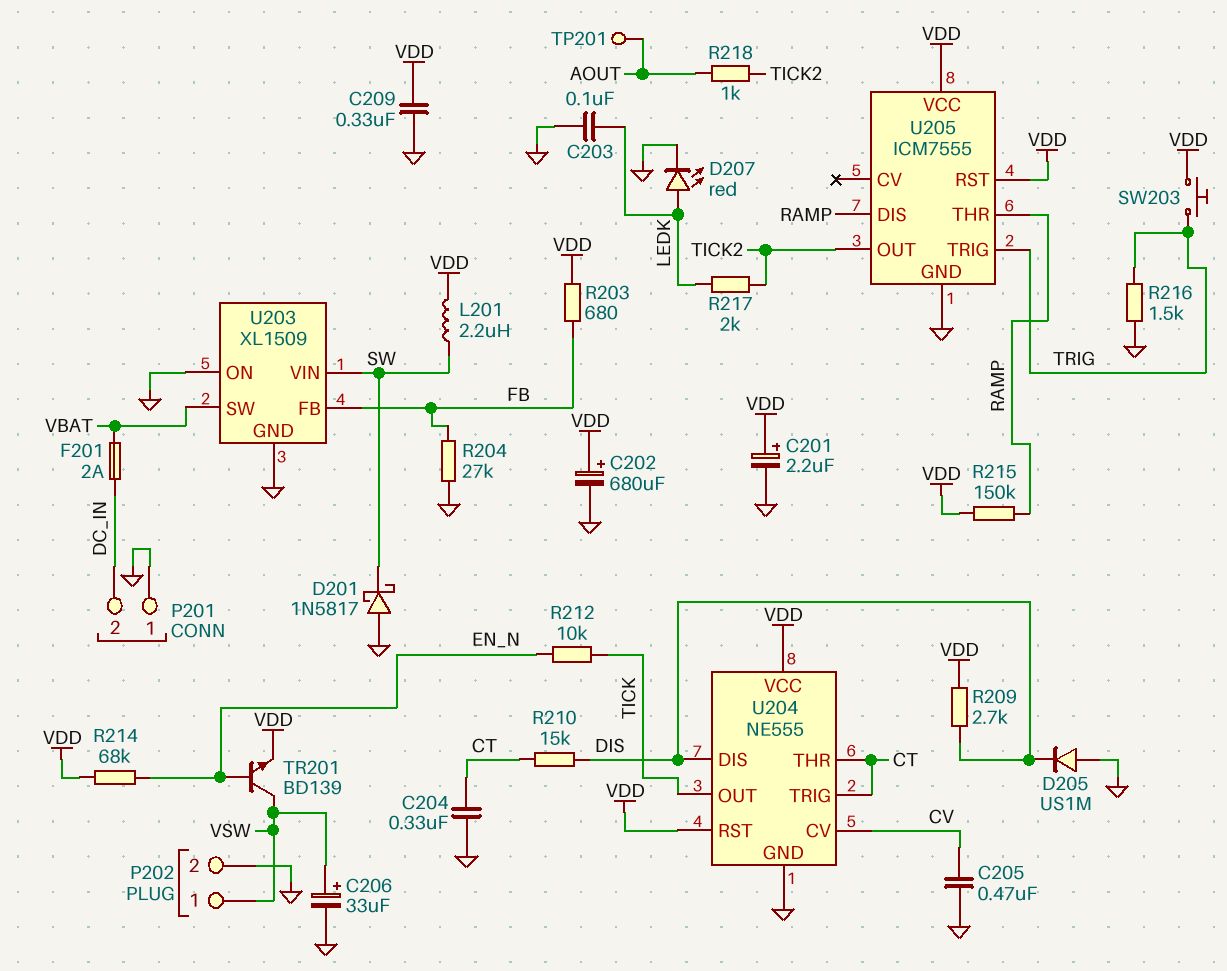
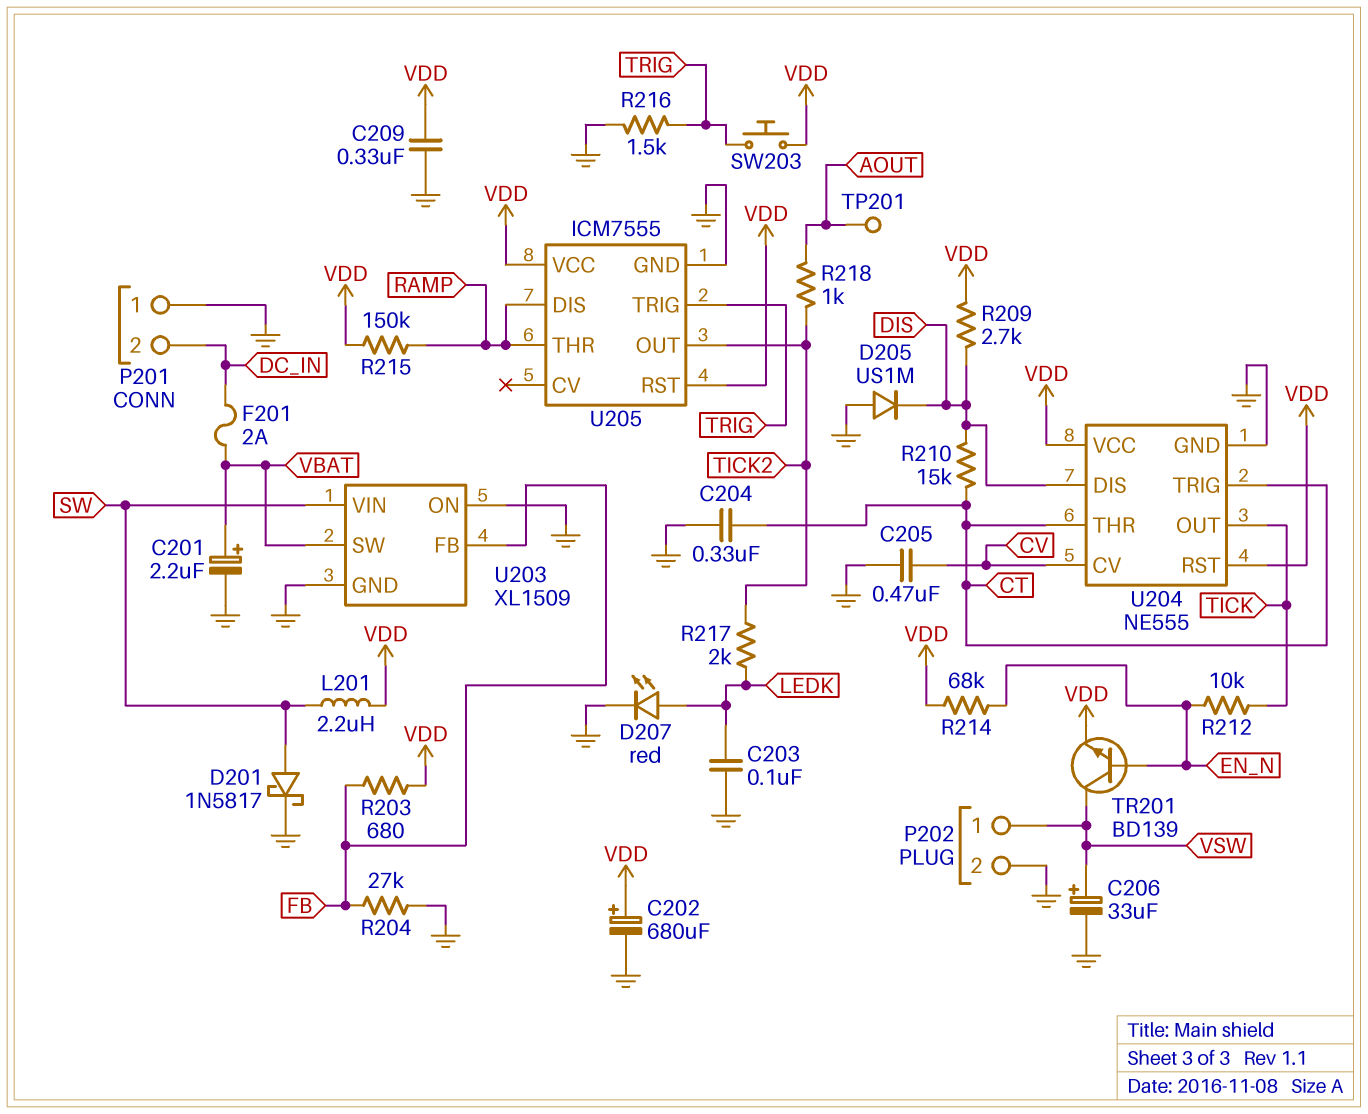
C201: 2.2uF (plus VDD, minus GND) -> 2.2uF (plus VBAT, minus GND)
D201: schottky 1N5817 (A GND, K SW) -> schottky 1N5817 (A SW, K GND)

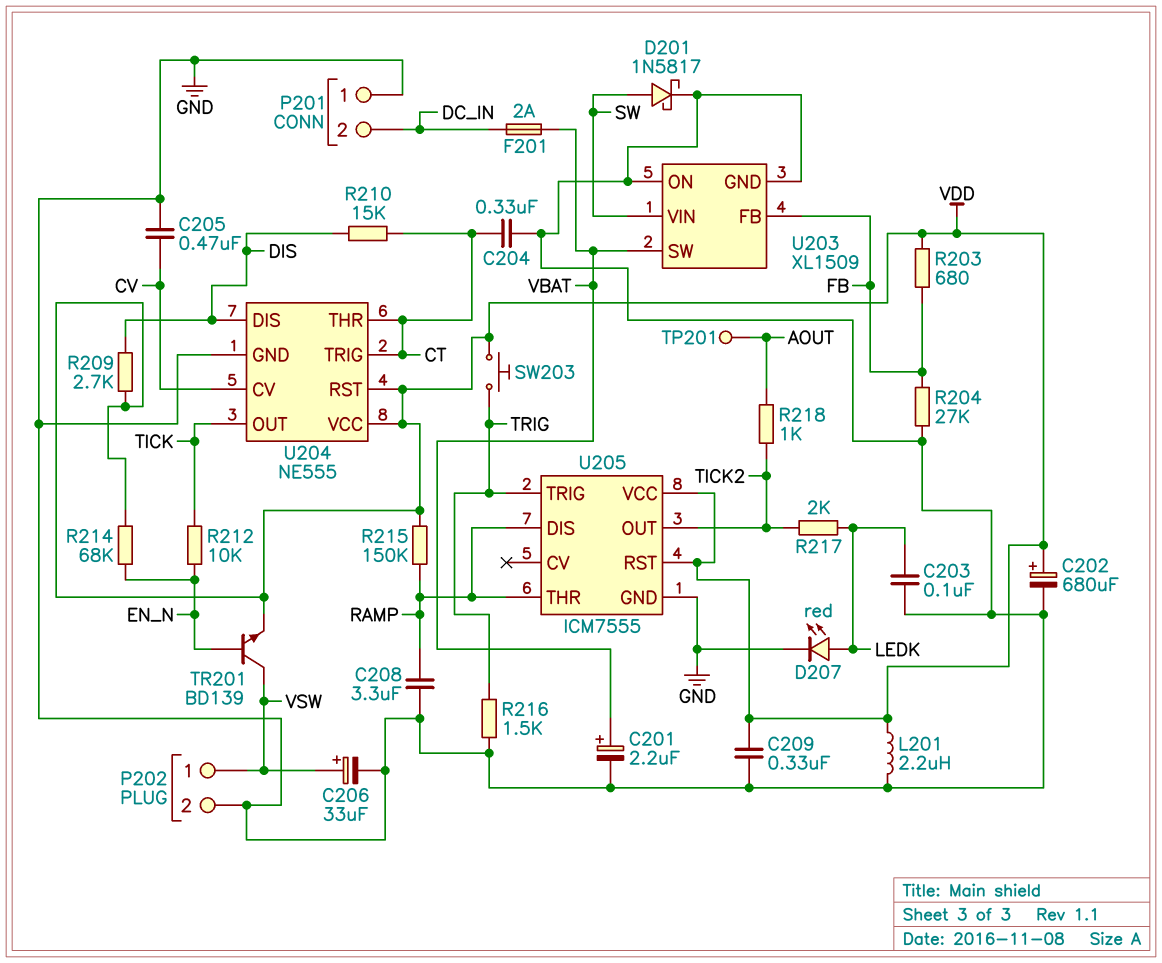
C208: none -> 3.3uF (GND, RAMP)
D205: diode US1M (A GND, K DIS) -> none
L201: 2.2uH (SW, VDD) -> 2.2uH (GND, VDD)

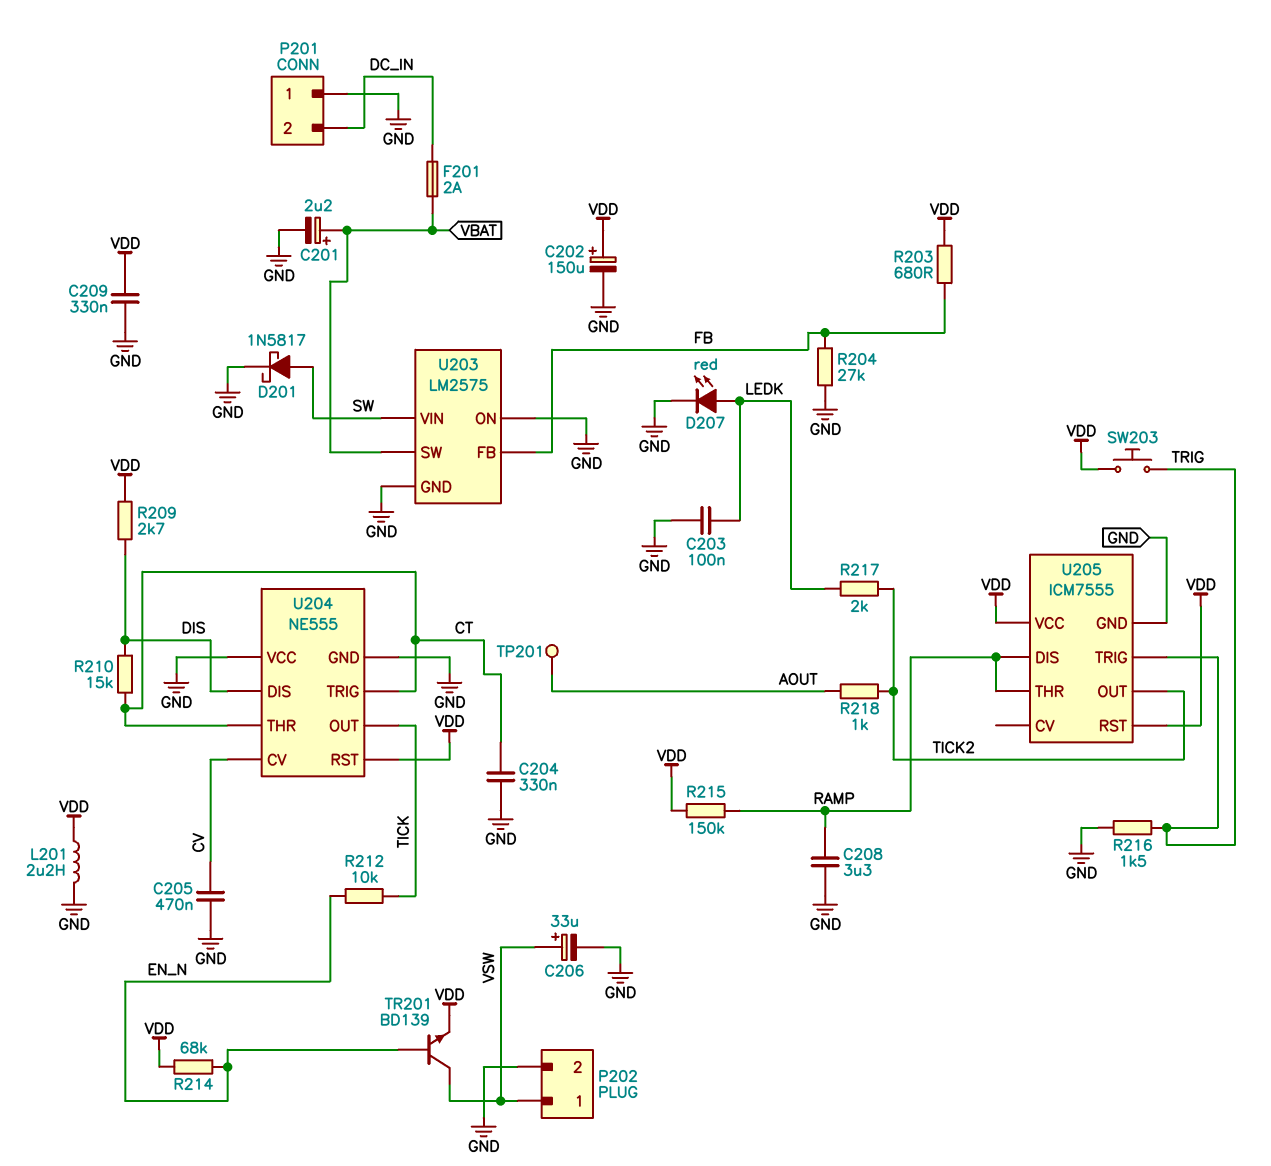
C202: 680uF (plus VDD, minus GND) -> 150uF (plus VDD, minus GND)
U203: XL1509 -> LM2575
U204 pin VCC: VDD -> GND

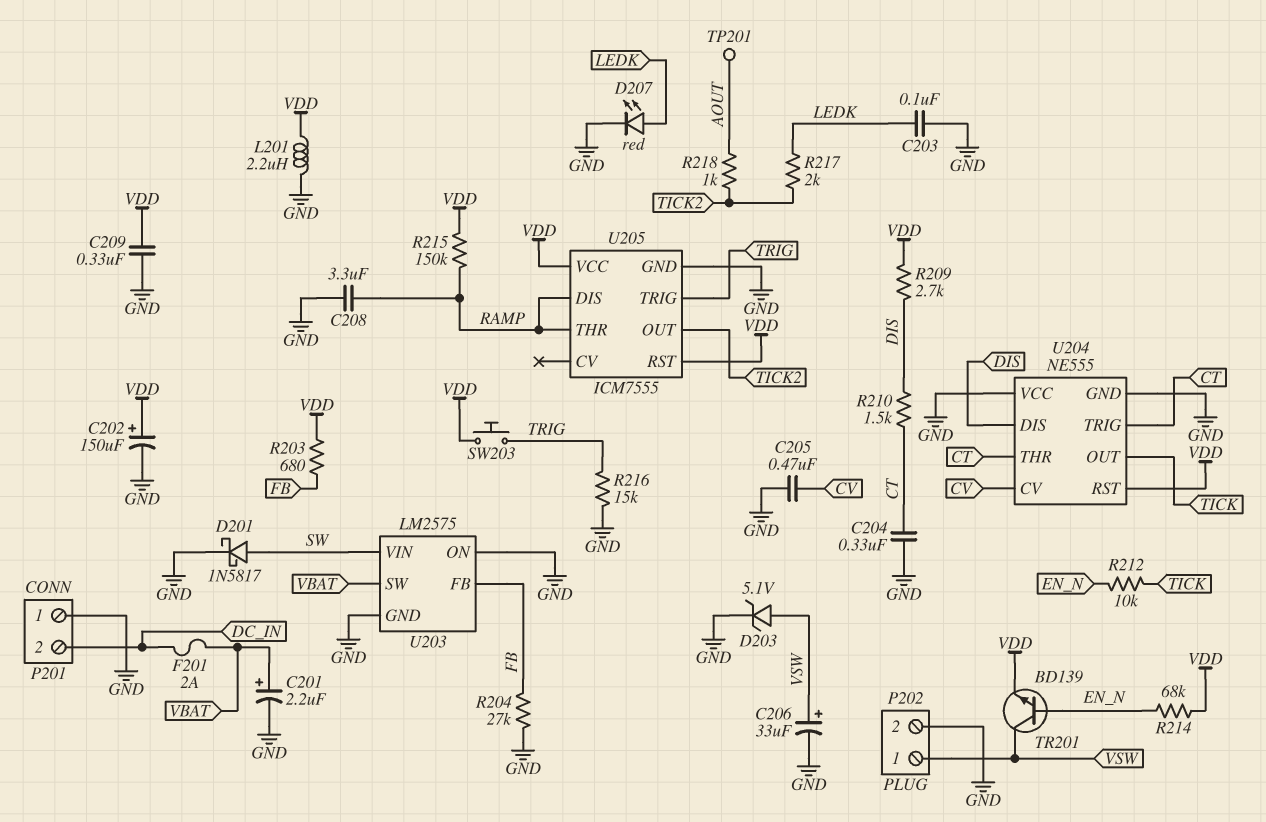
D203: none -> zener 5.1V (A VSW, K GND)
R210: 15k (CT, DIS) -> 1.5k (CT, DIS)
R216: 1.5k (GND, TRIG) -> 15k (GND, TRIG)

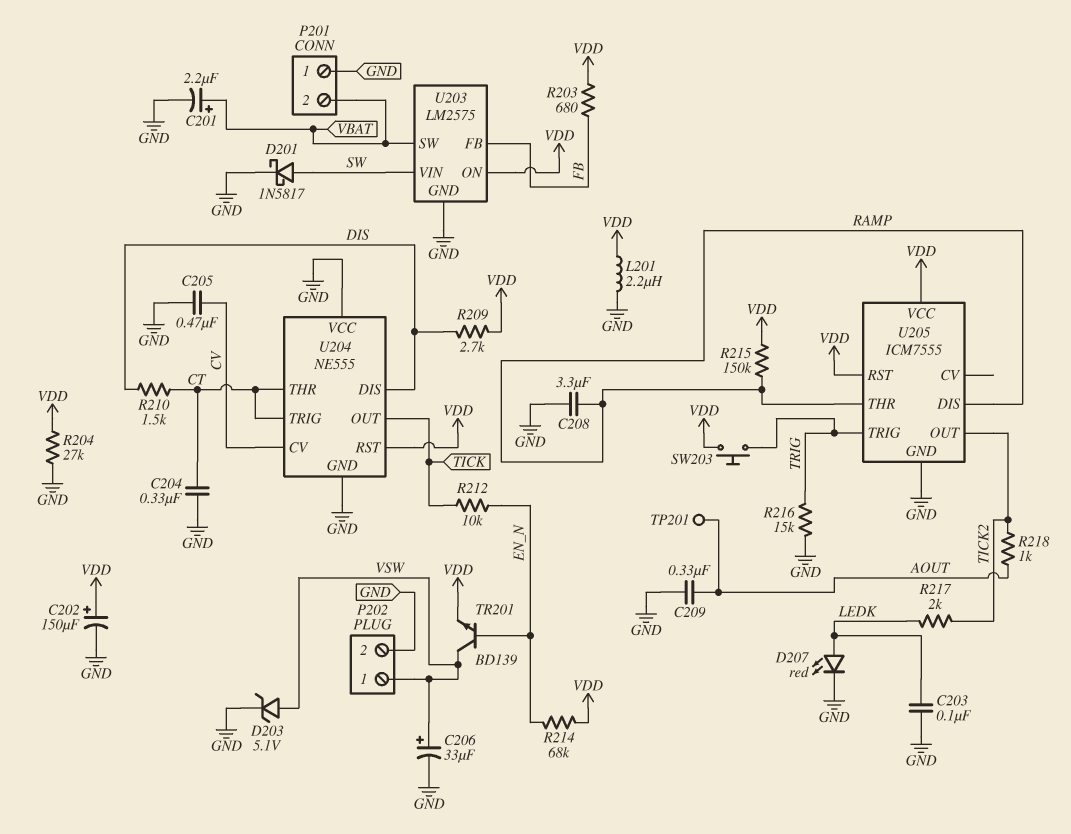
C209: 330nF (GND, VDD) -> 330nF (AOUT, GND)
F201: 2A (DC_IN, VBAT) -> none
P201 pin 2: DC_IN -> VBAT
R204: 27k (FB, GND) -> 27k (GND, VDD)
U203 pin ON: GND -> VDD

